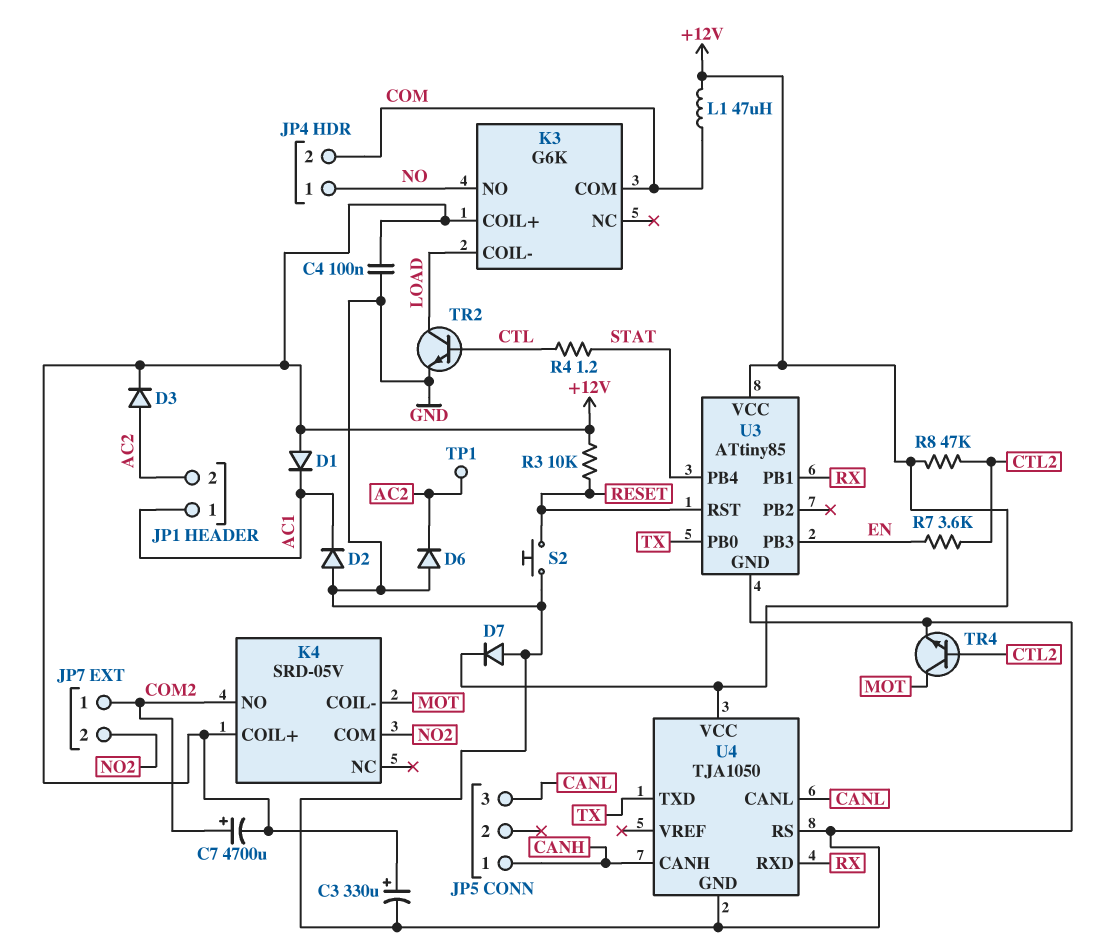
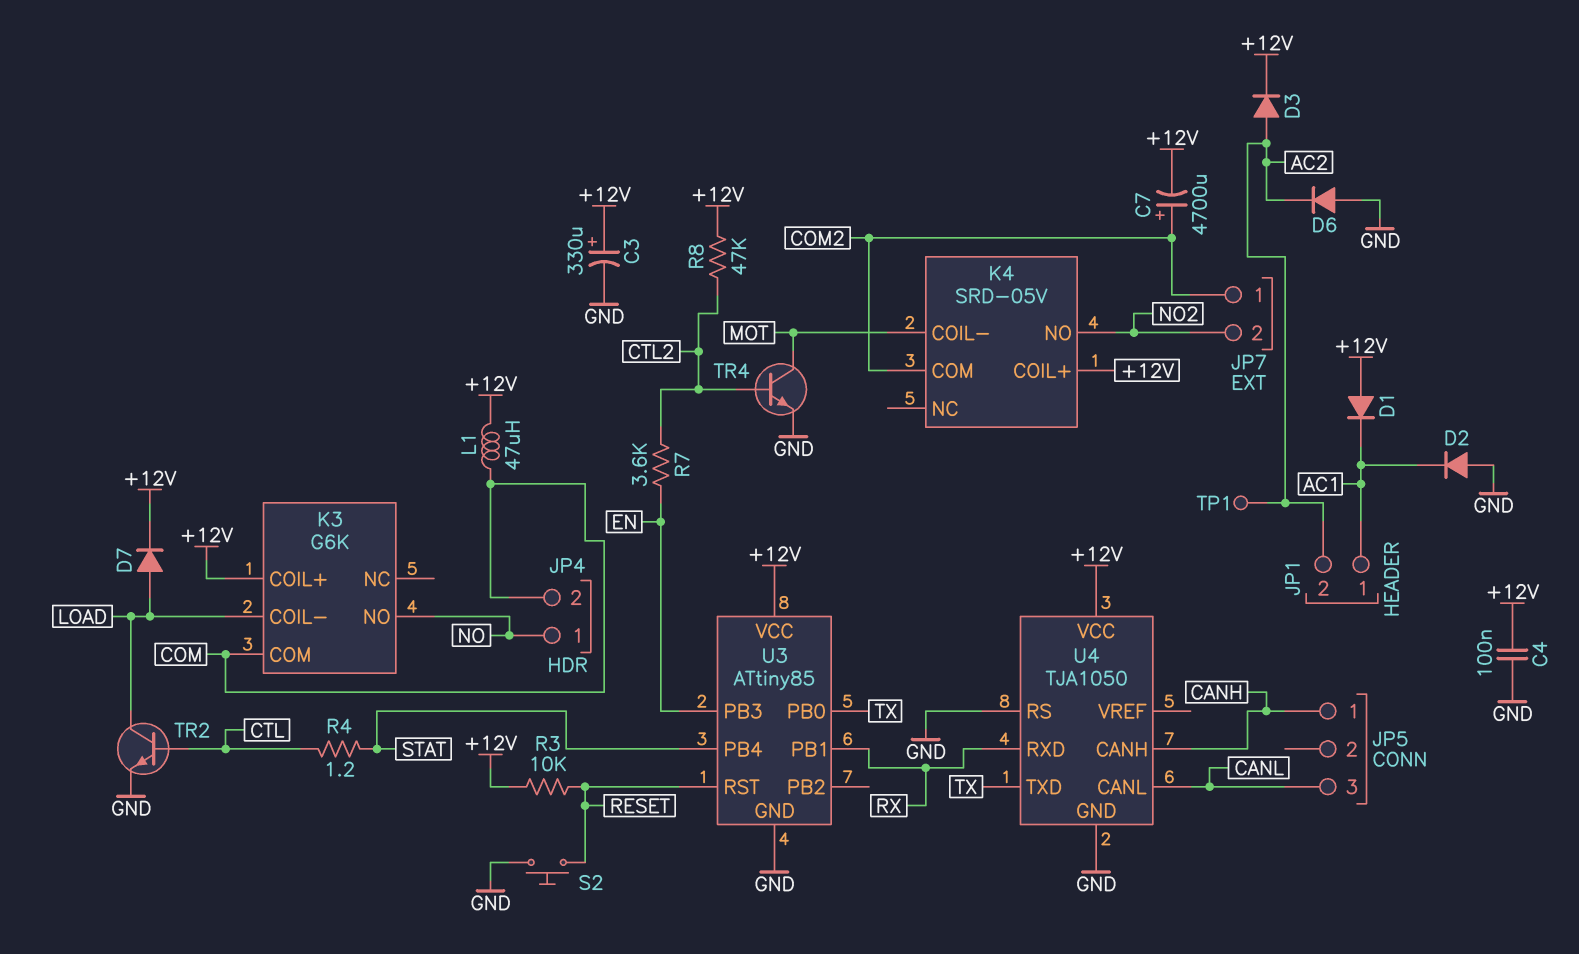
D7: diode (A GND, K +12V) -> diode (A LOAD, K +12V)
K4 pin COM: NO2 -> COM2
K4 pin NO: COM2 -> NO2

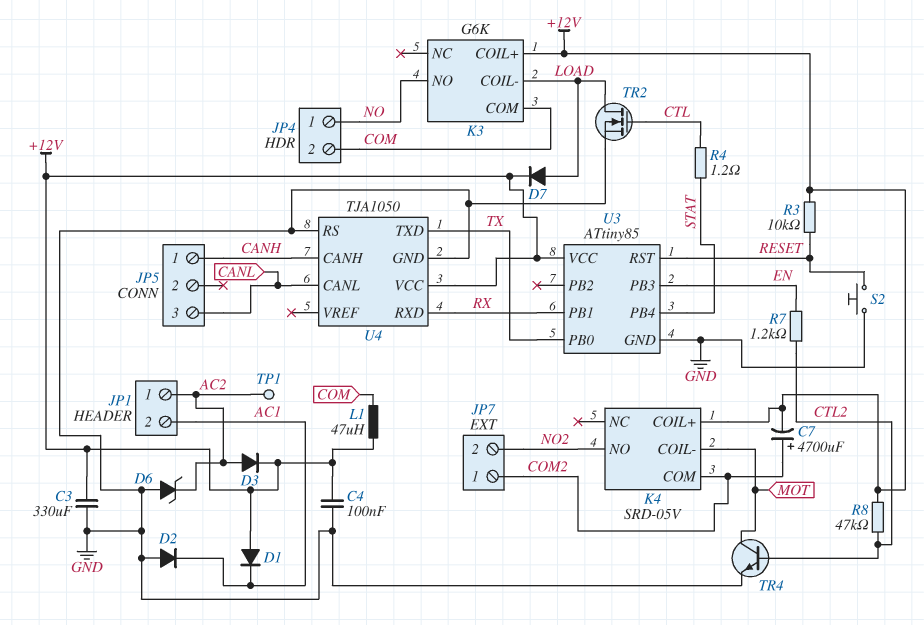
C3: 330uF (plus +12V, minus GND) -> 330uF (+12V, GND)
D6: diode (A GND, K AC2) -> zener (A GND, K AC2)
JP1 pin 1: AC1 -> AC2
JP1 pin 2: AC2 -> AC1
R7: 3.6k (CTL2, EN) -> 1.2k (CTL2, EN)
TR2: NPN (B CTL, C LOAD, E GND) -> NMOS (G CTL, D LOAD, S GND)

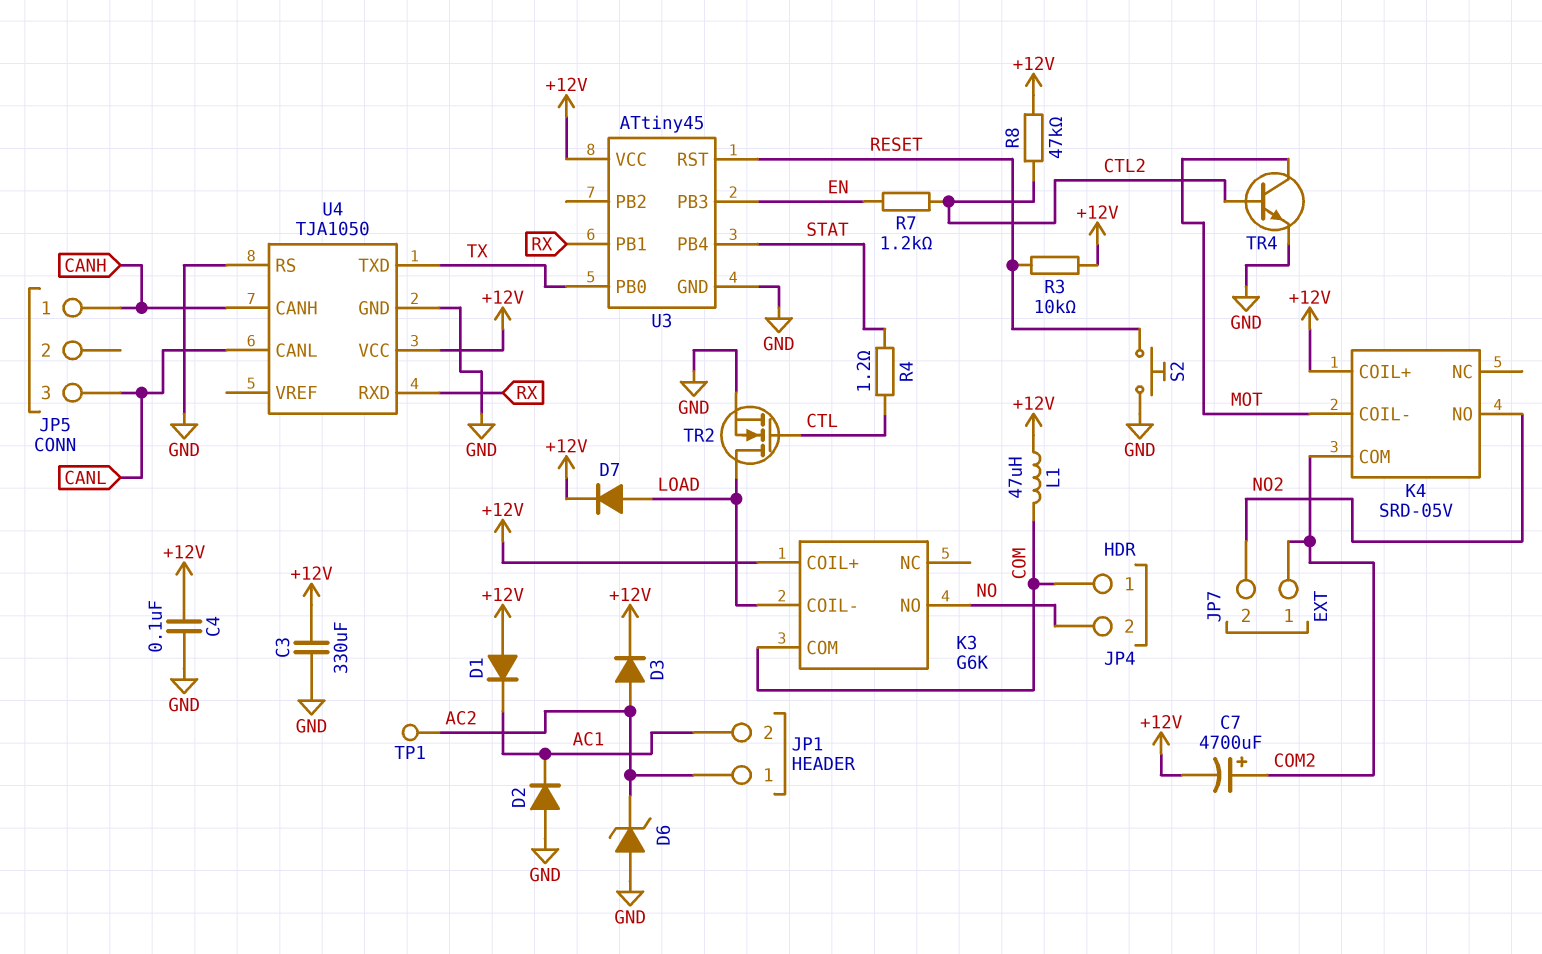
JP4 pin 1: NO -> COM
JP4 pin 2: COM -> NO
U3: ATtiny85 -> ATtiny45

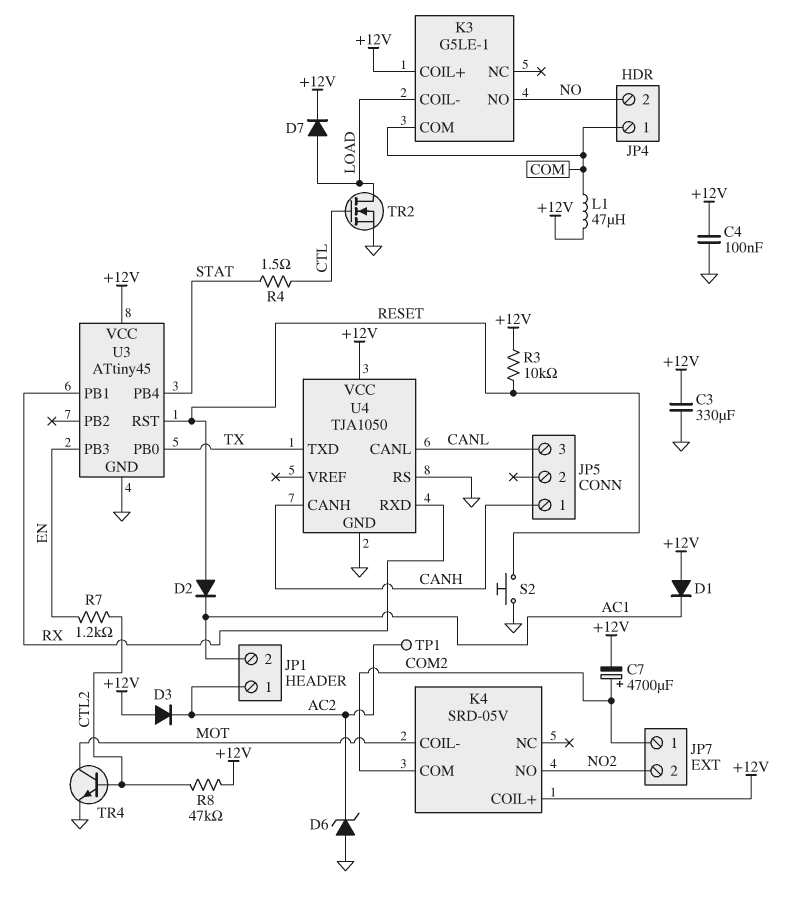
D2: diode (A GND, K AC1) -> diode (A RESET, K AC1)
D3: diode (A AC2, K +12V) -> diode (A +12V, K AC2)
K3: G6K -> G5LE-1
R4: 1.2 (CTL, STAT) -> 1.5 (CTL, STAT)

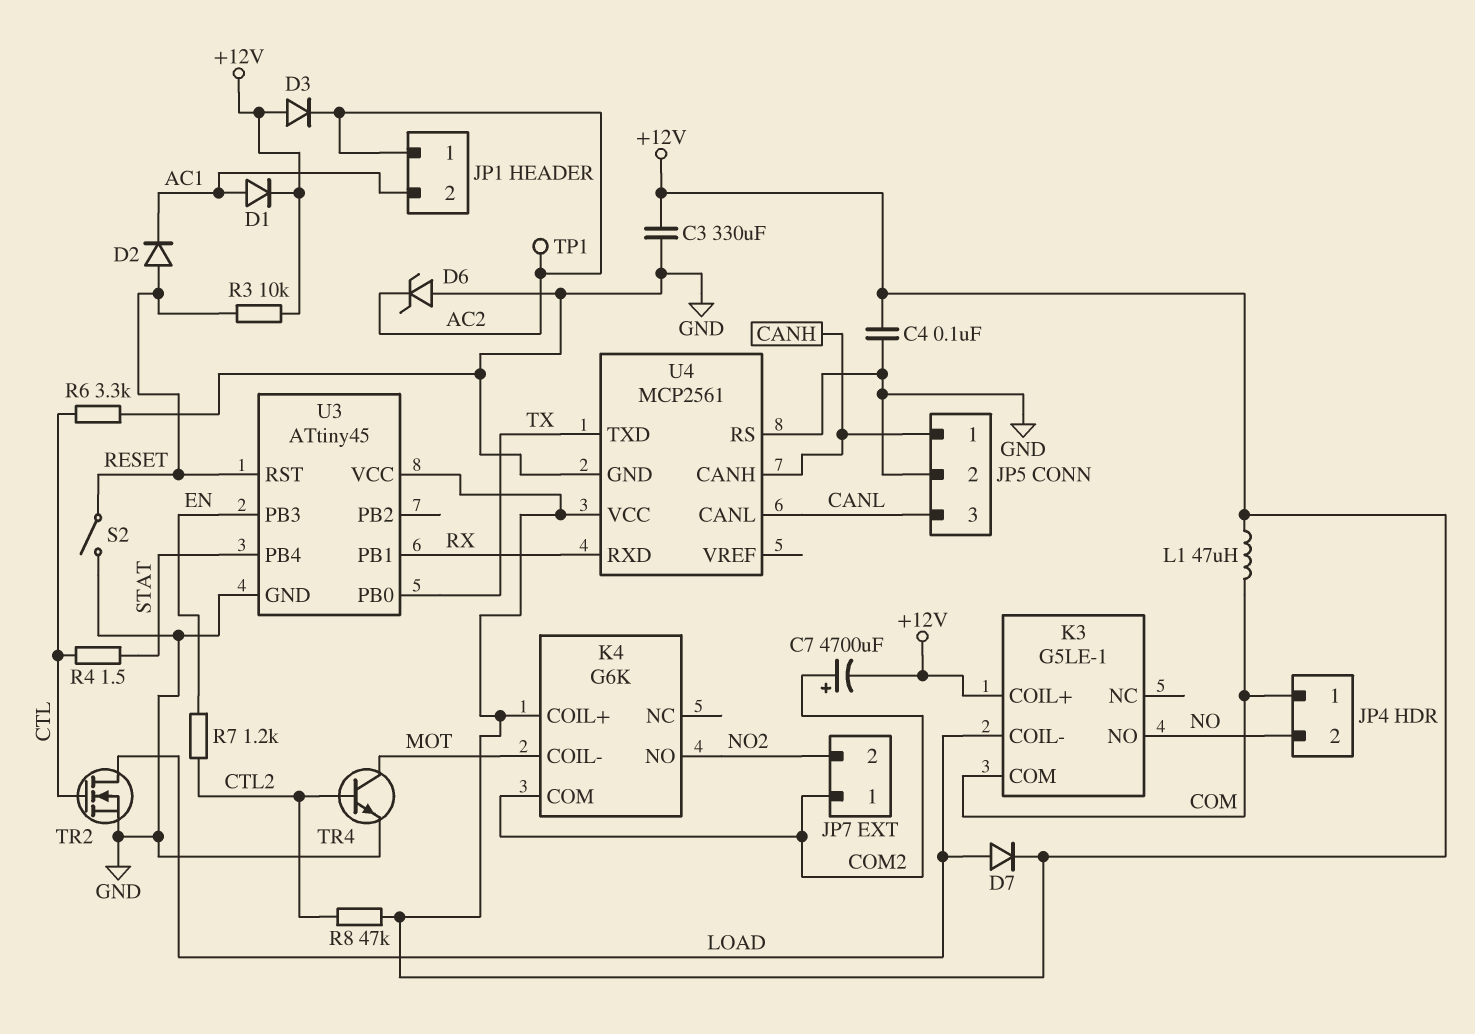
D1: diode (A +12V, K AC1) -> diode (A AC1, K +12V)
JP5 pin 2: none -> GND
K4: SRD-05V -> G6K
R6: none -> 3.3k (CTL, GND)
S2: button (GND, RESET) -> switch (GND, RESET)
U4: TJA1050 -> MCP2561

